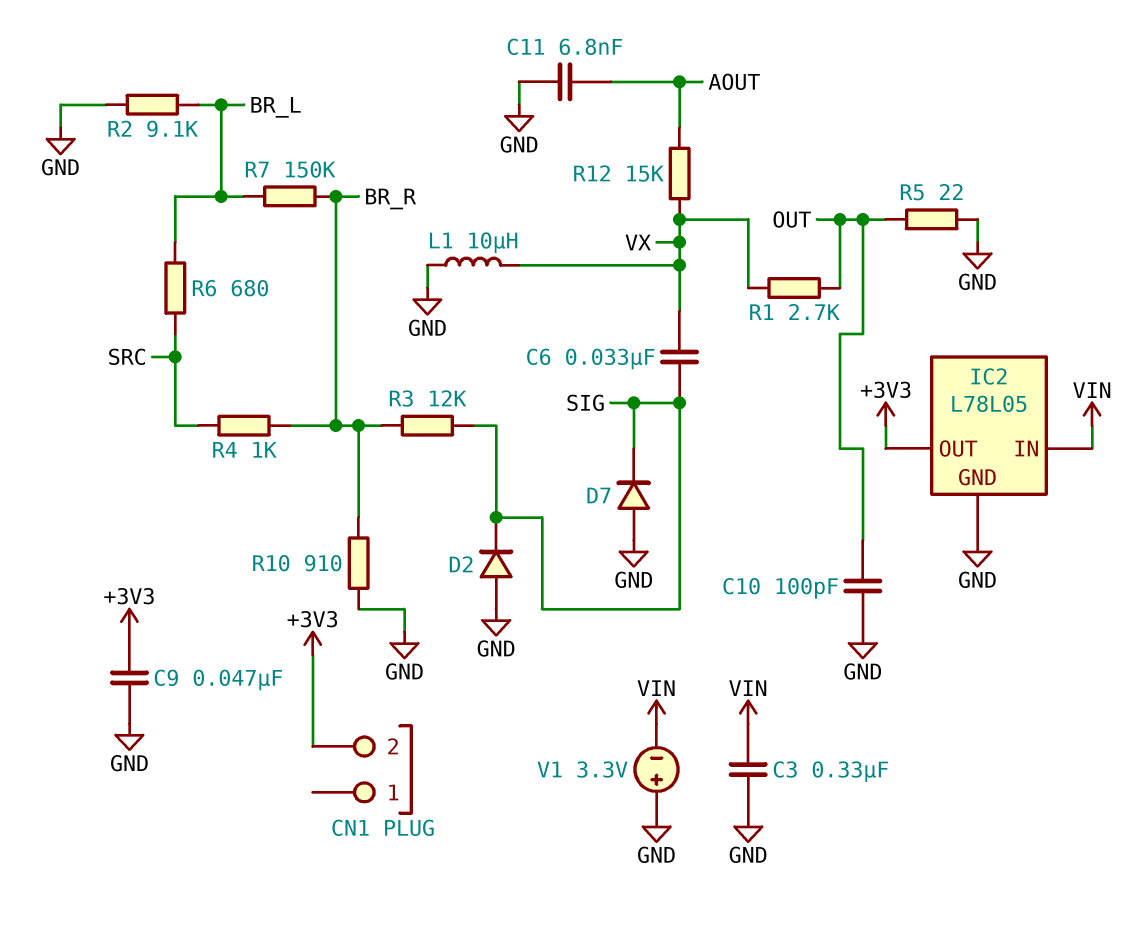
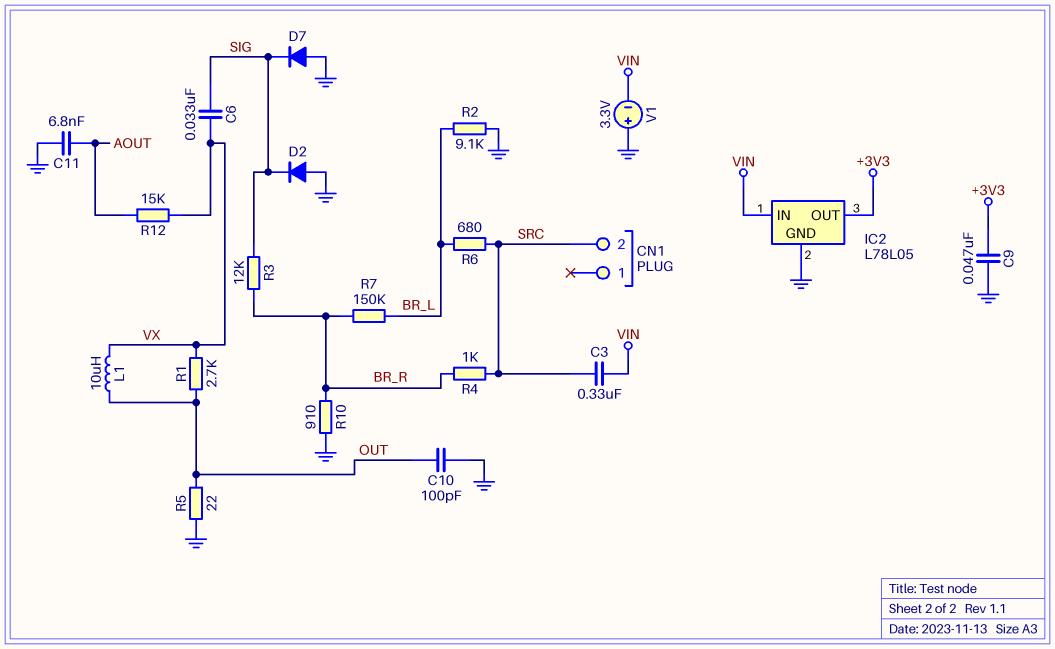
C3: 330nF (GND, VIN) -> 330nF (SRC, VIN)
CN1 pin 2: +3V3 -> SRC
L1: 10uH (GND, VX) -> 10uH (OUT, VX)

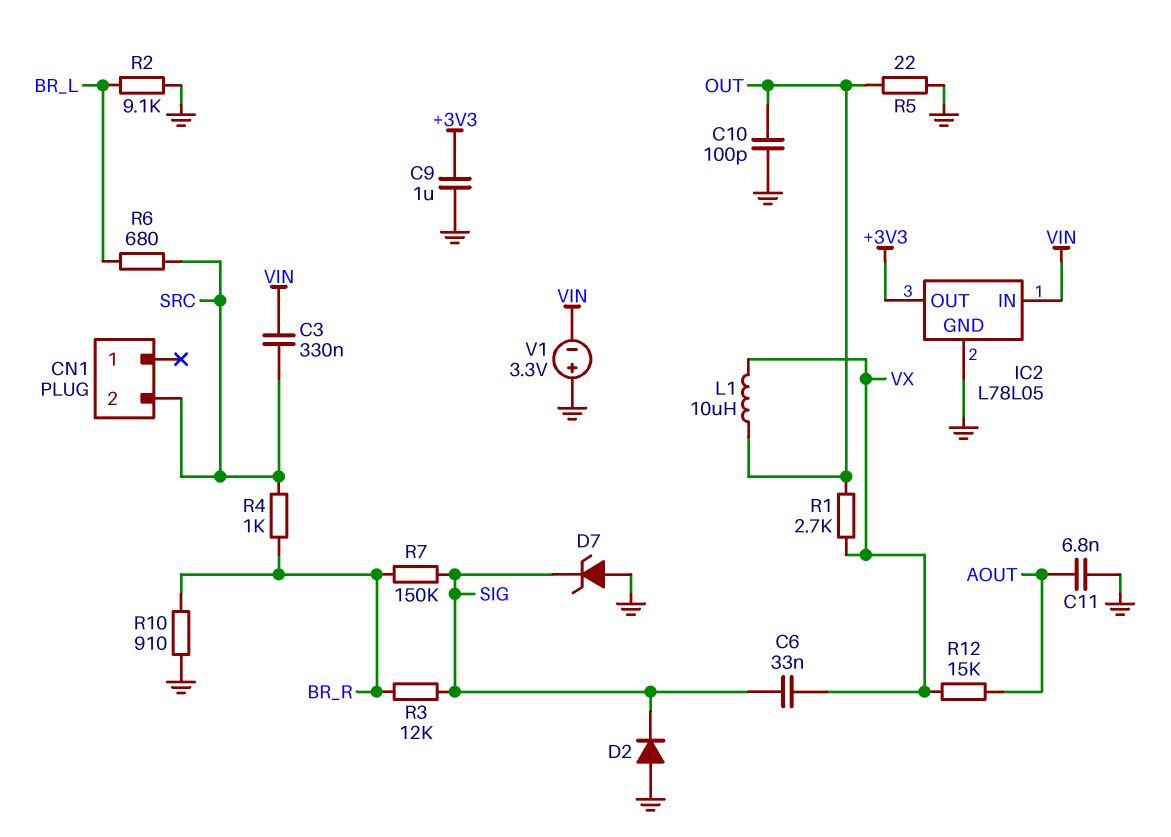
C9: 47nF (+3V3, GND) -> 1uF (+3V3, GND)
D7: diode (A GND, K SIG) -> zener (A GND, K SIG)
R7: 150k (BR_L, BR_R) -> 150k (BR_R, SIG)

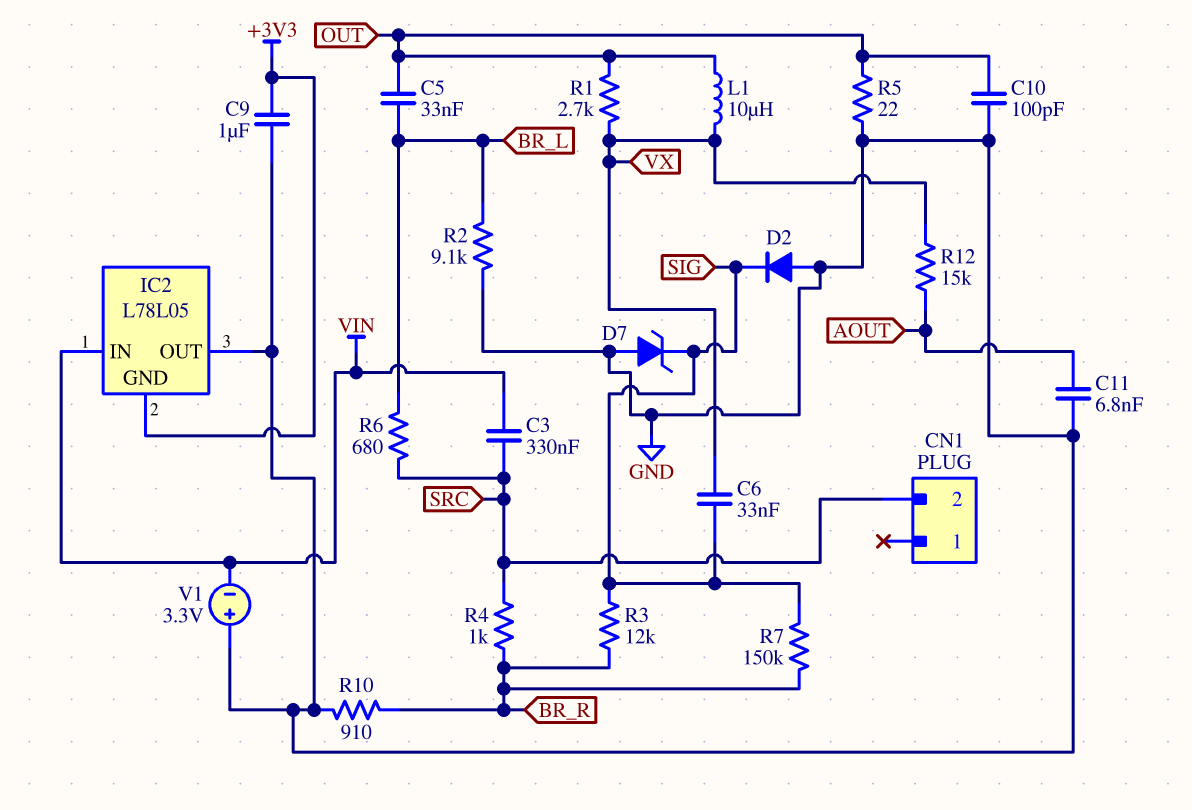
C5: none -> 33nF (BR_L, OUT)
IC2 pin GND: GND -> +3V3
IC2 pin OUT: +3V3 -> GND

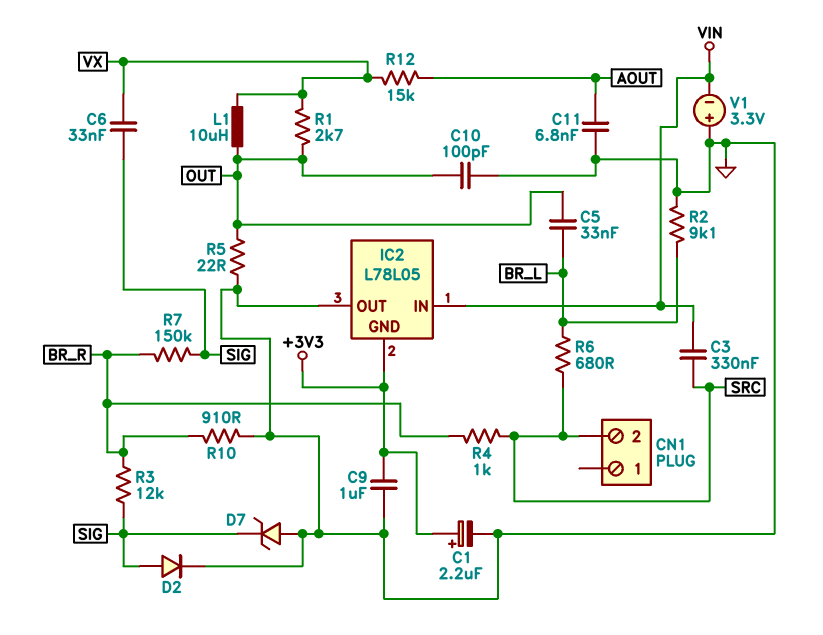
C1: none -> 2.2uF (plus +3V3, minus GND)
D2: diode (A GND, K SIG) -> diode (A SIG, K GND)

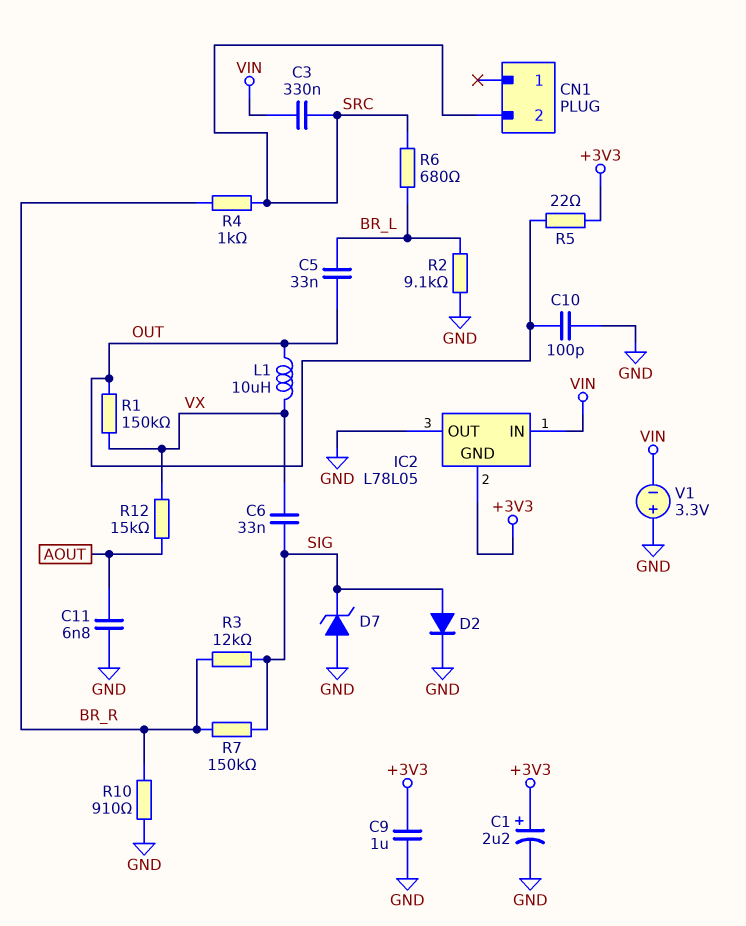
R1: 2.7k (OUT, VX) -> 150k (OUT, VX)
R5: 22 (GND, OUT) -> 22 (+3V3, OUT)

